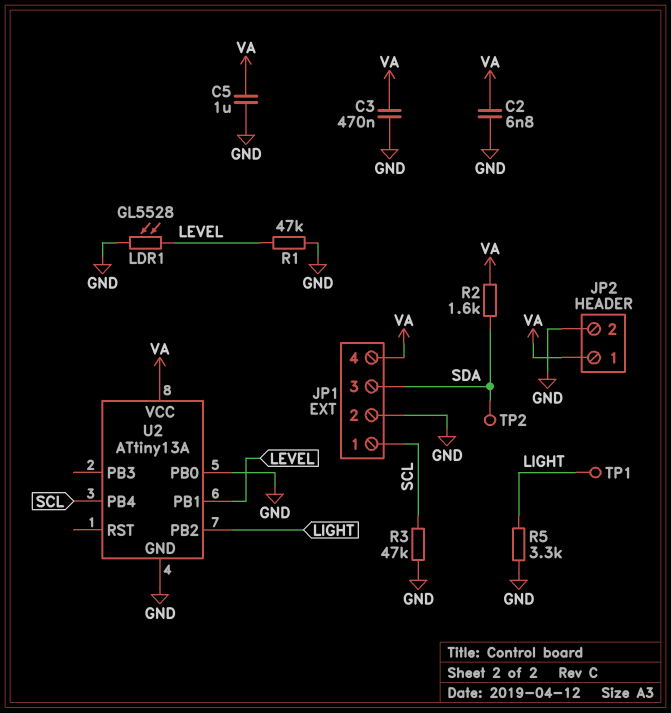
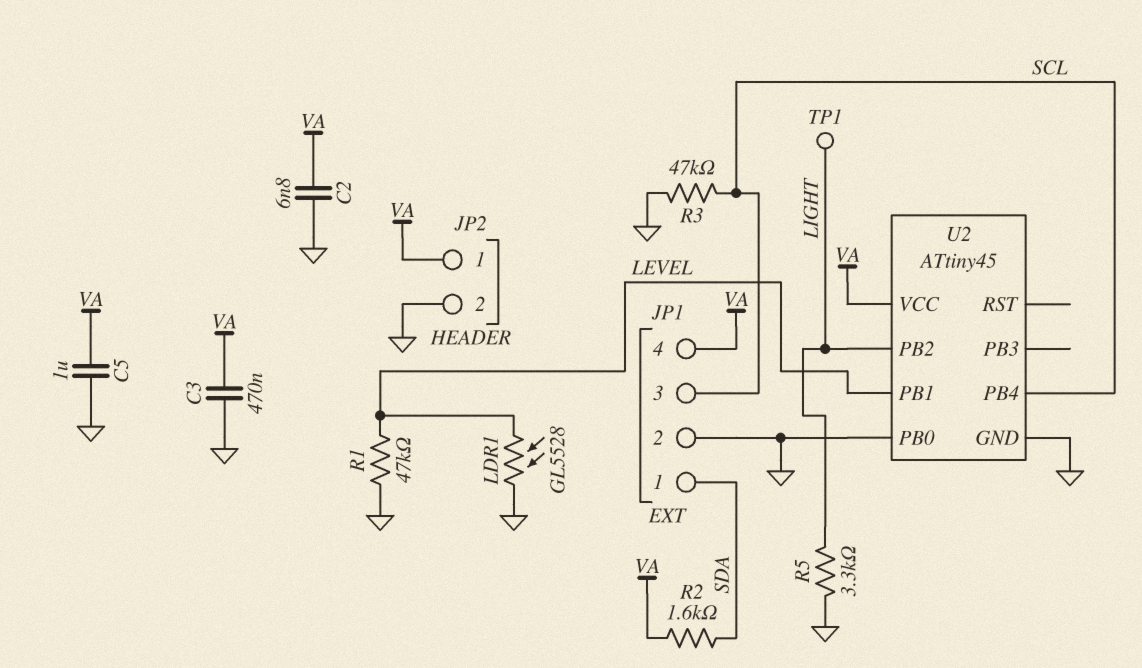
JP1 pin 1: SCL -> SDA
JP1 pin 3: SDA -> SCL
TP2: test point (SDA) -> none
U2: ATtiny13A -> ATtiny45

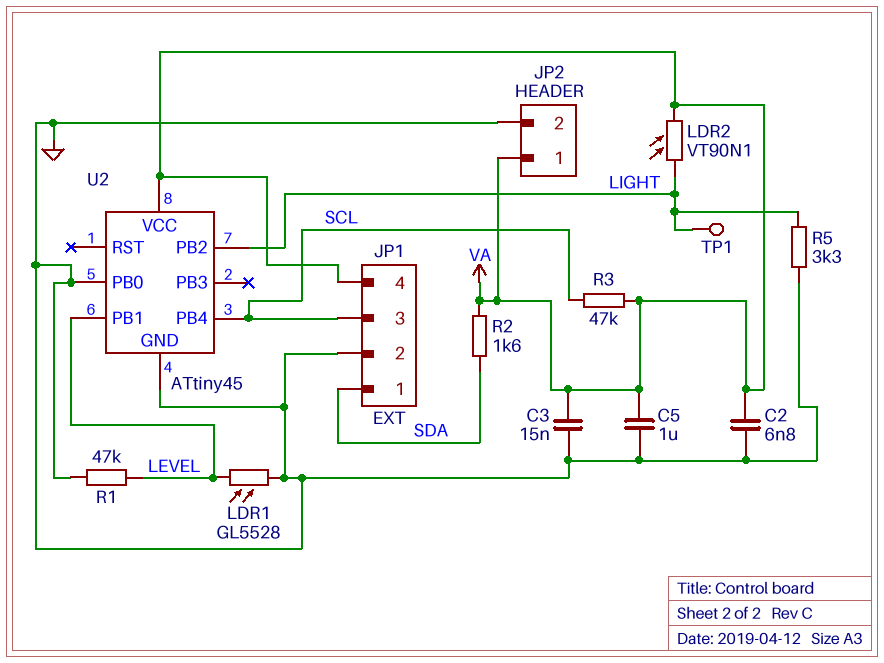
C3: 470nF (GND, VA) -> 15nF (GND, VA)
LDR2: none -> VT90N1 (LIGHT, VA)
R3: 47k (GND, SCL) -> 47k (SCL, VA)

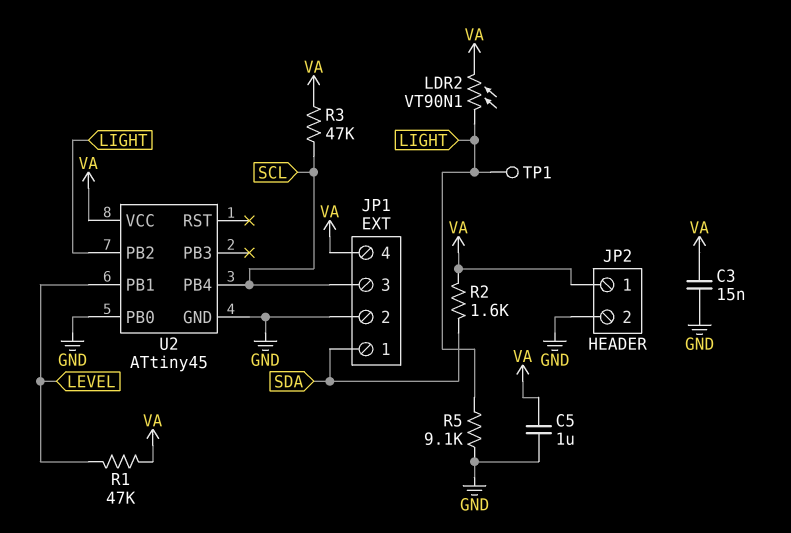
C2: 6.8nF (GND, VA) -> none
LDR1: GL5528 (GND, LEVEL) -> none
R1: 47k (GND, LEVEL) -> 47k (LEVEL, VA)
R5: 3.3k (GND, LIGHT) -> 9.1k (GND, LIGHT)

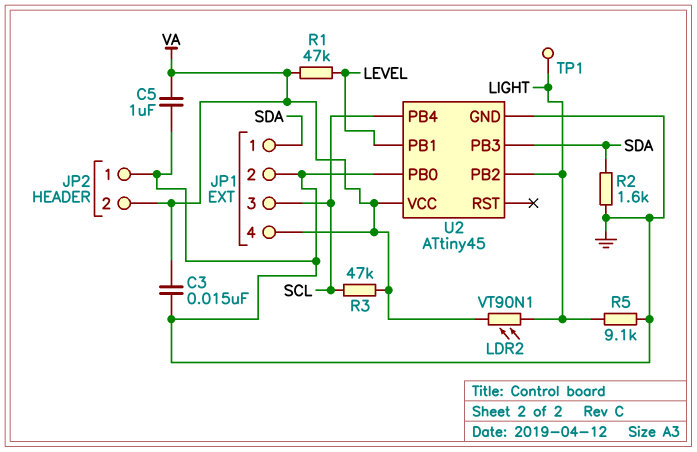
JP2 pin 1: VA -> GND
JP2 pin 2: GND -> VA
R2: 1.6k (SDA, VA) -> 1.6k (GND, SDA)
U2 pin PB3: none -> SDA

